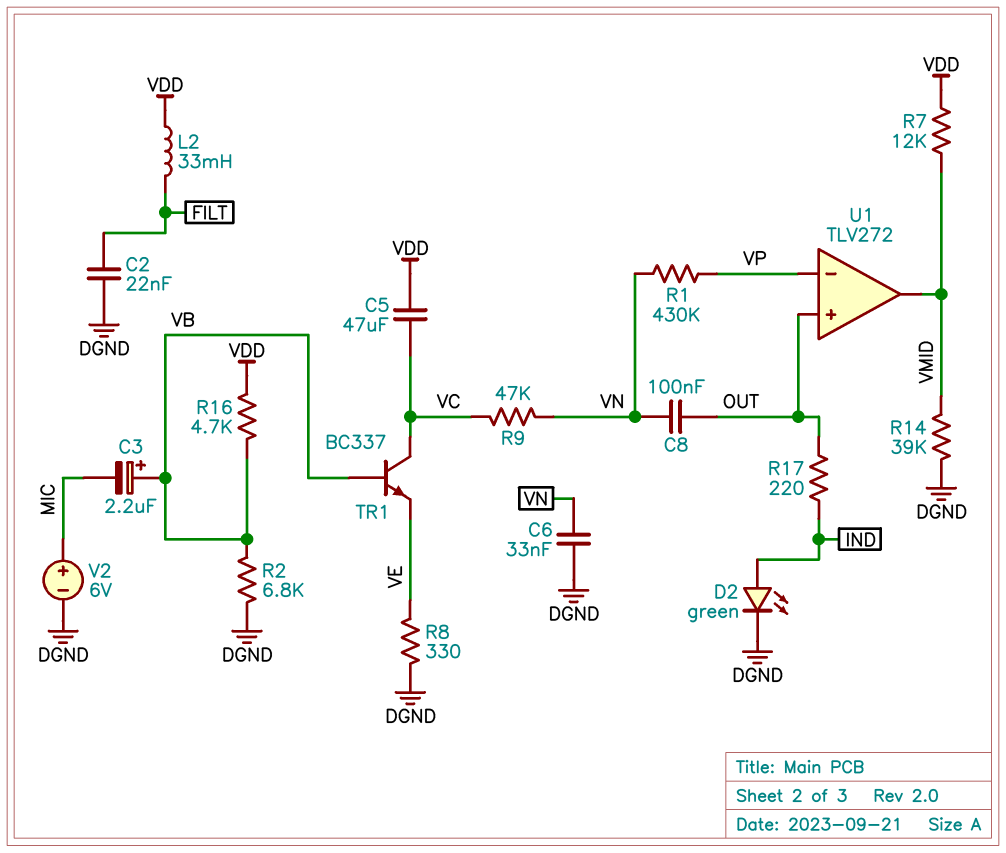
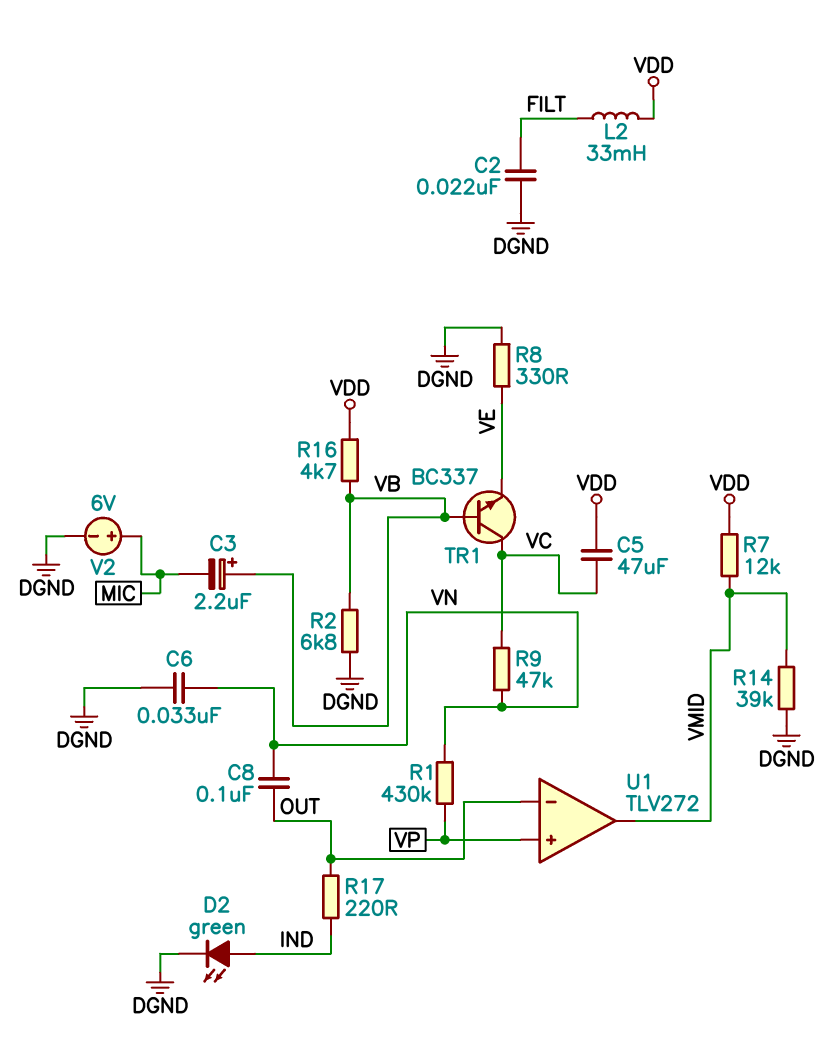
U1 pin in+: OUT -> VP
U1 pin in-: VP -> OUT

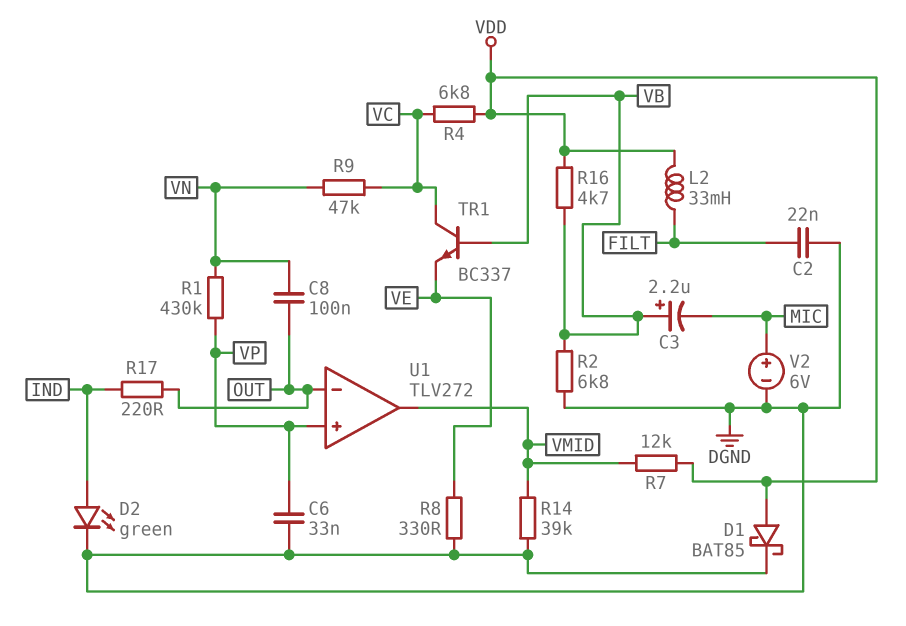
C5: 47uF (VC, VDD) -> none
C6: 33nF (DGND, VN) -> 33nF (DGND, VP)
D1: none -> schottky BAT85 (A VDD, K DGND)
R4: none -> 6.8k (VC, VDD)

